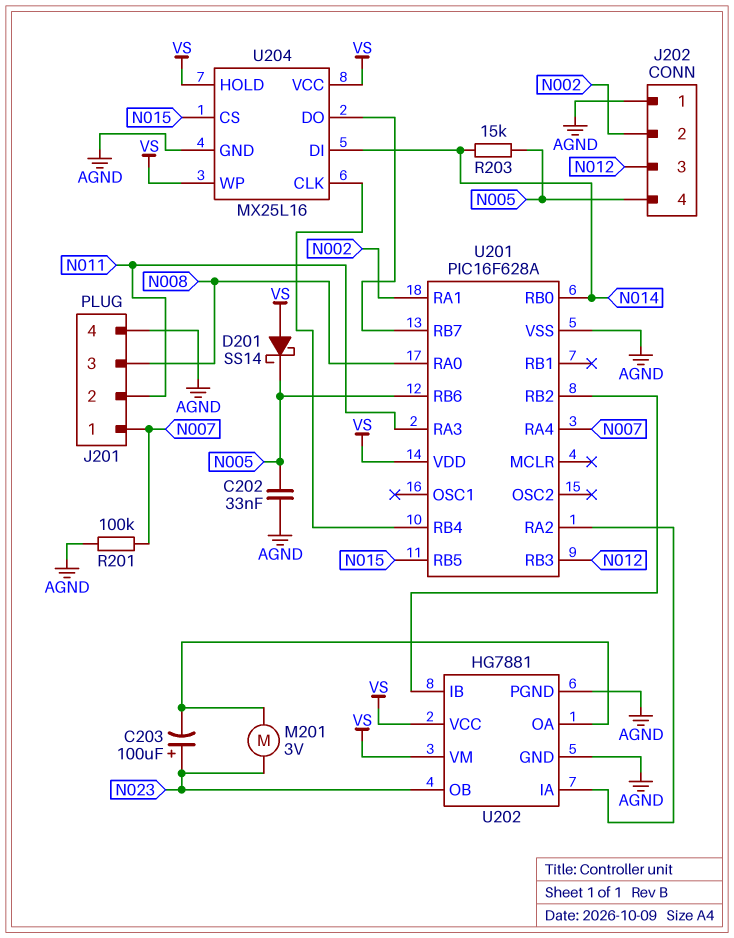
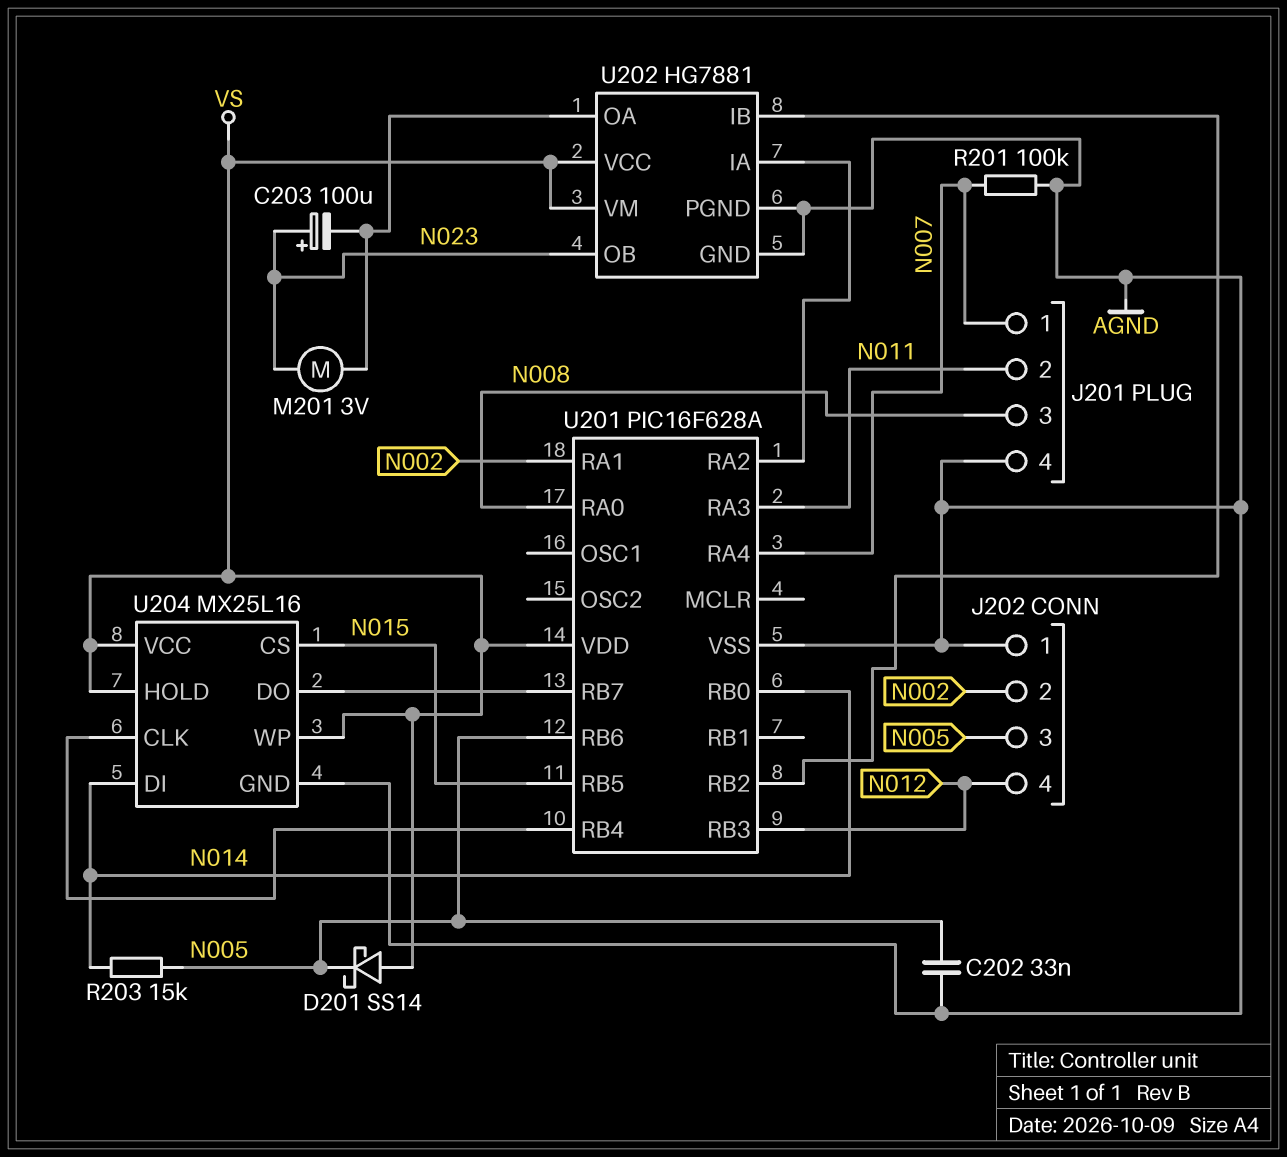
J202 pin 3: N012 -> N005
J202 pin 4: N005 -> N012

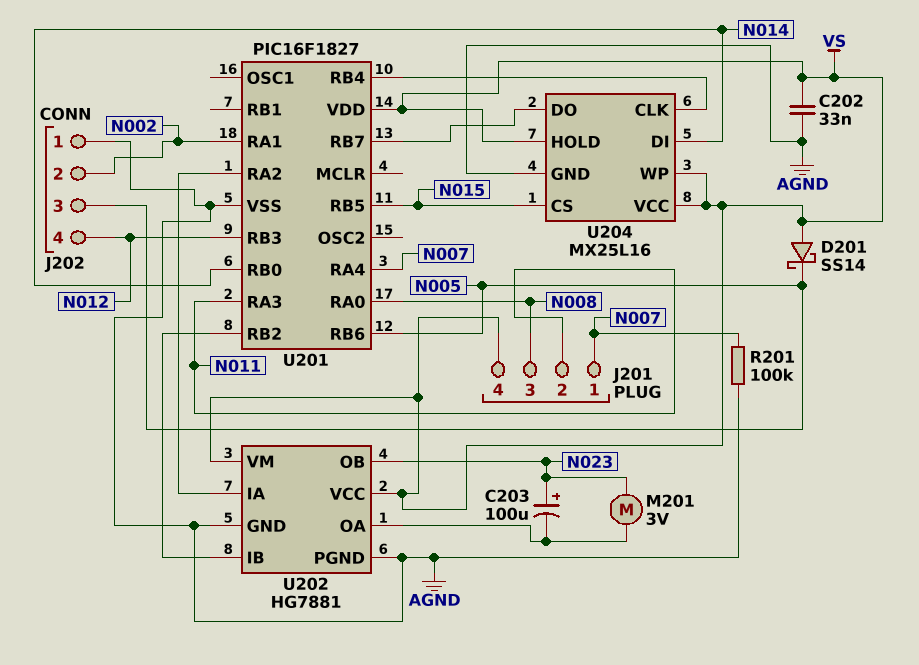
C202: 33nF (AGND, N005) -> 33nF (AGND, VS)
J201 pin 4: AGND -> VS
R203: 15k (N005, N014) -> none
U201: PIC16F628A -> PIC16F1827

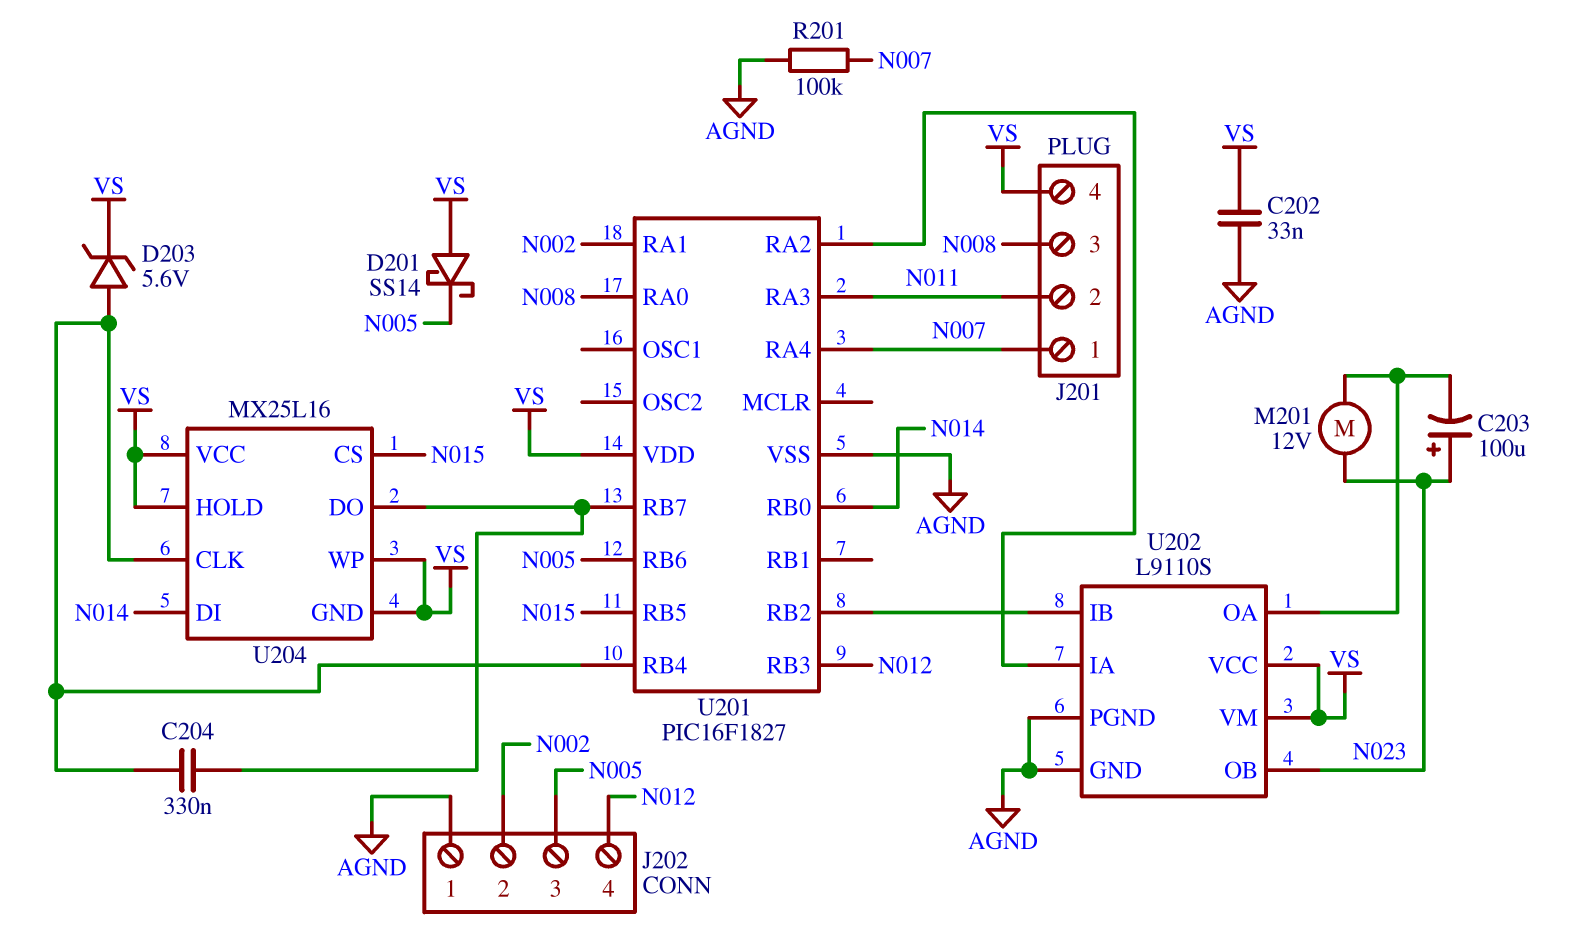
C204: none -> 330nF (U201/RB4, U201/RB7)
D203: none -> zener 5.6V (A U201/RB4, K VS)
M201: motor 3V (N023, U202/OA) -> motor 12V (N023, U202/OA)
U202: HG7881 -> L9110S
U204 pin GND: AGND -> VS

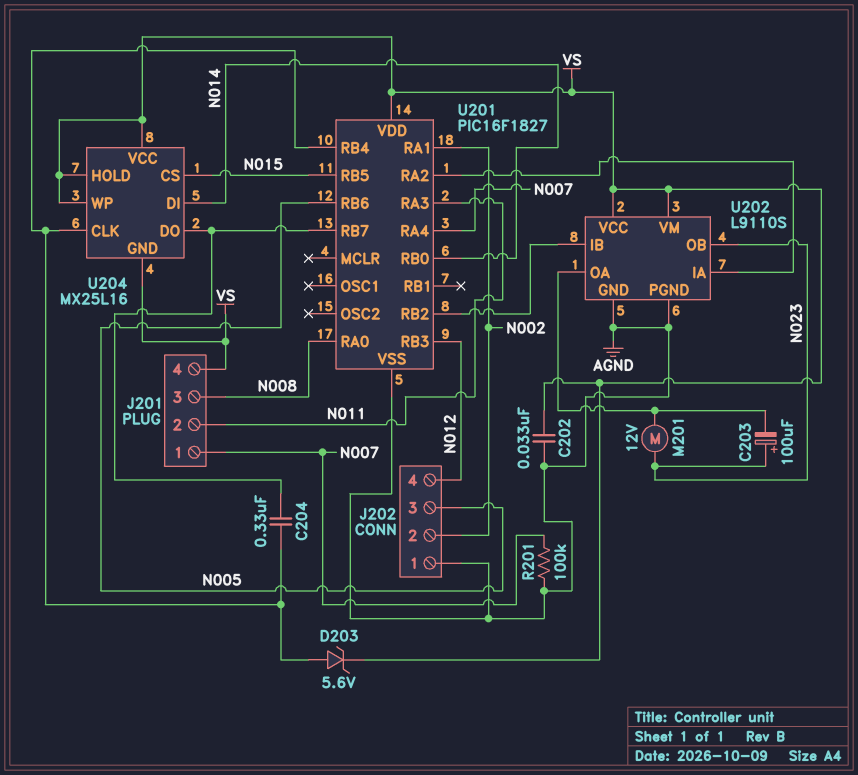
D201: schottky SS14 (A VS, K N005) -> none

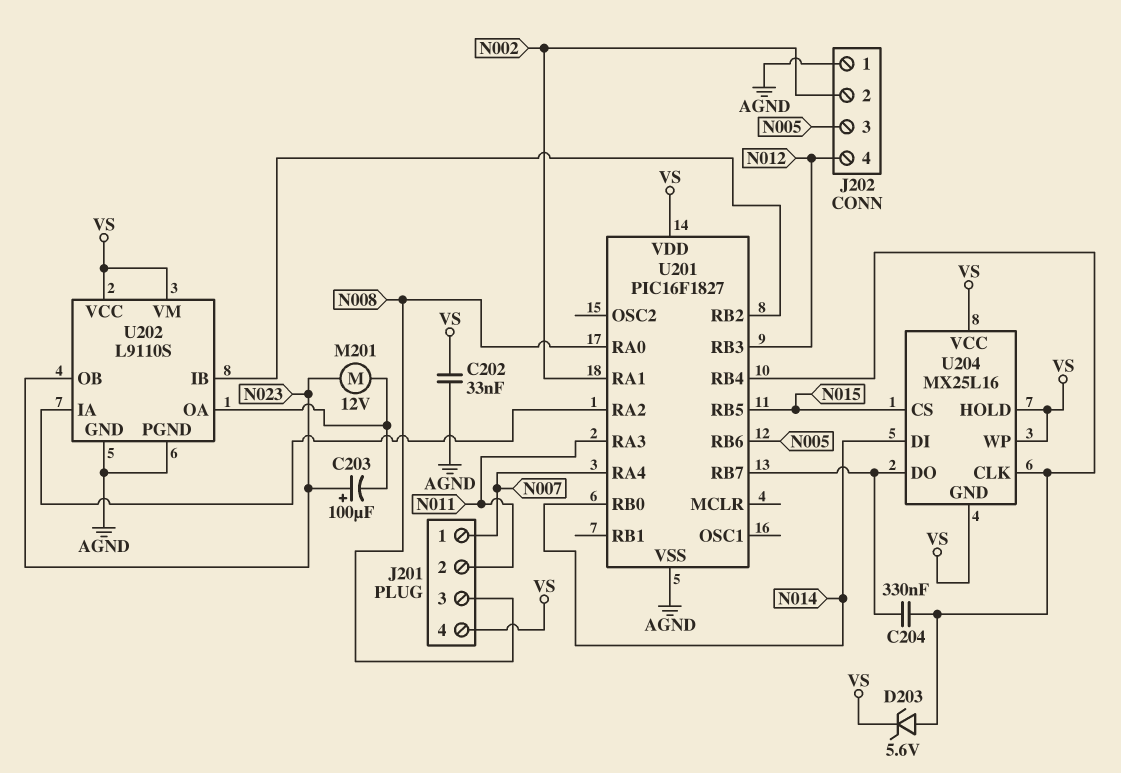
R201: 100k (AGND, N007) -> none

